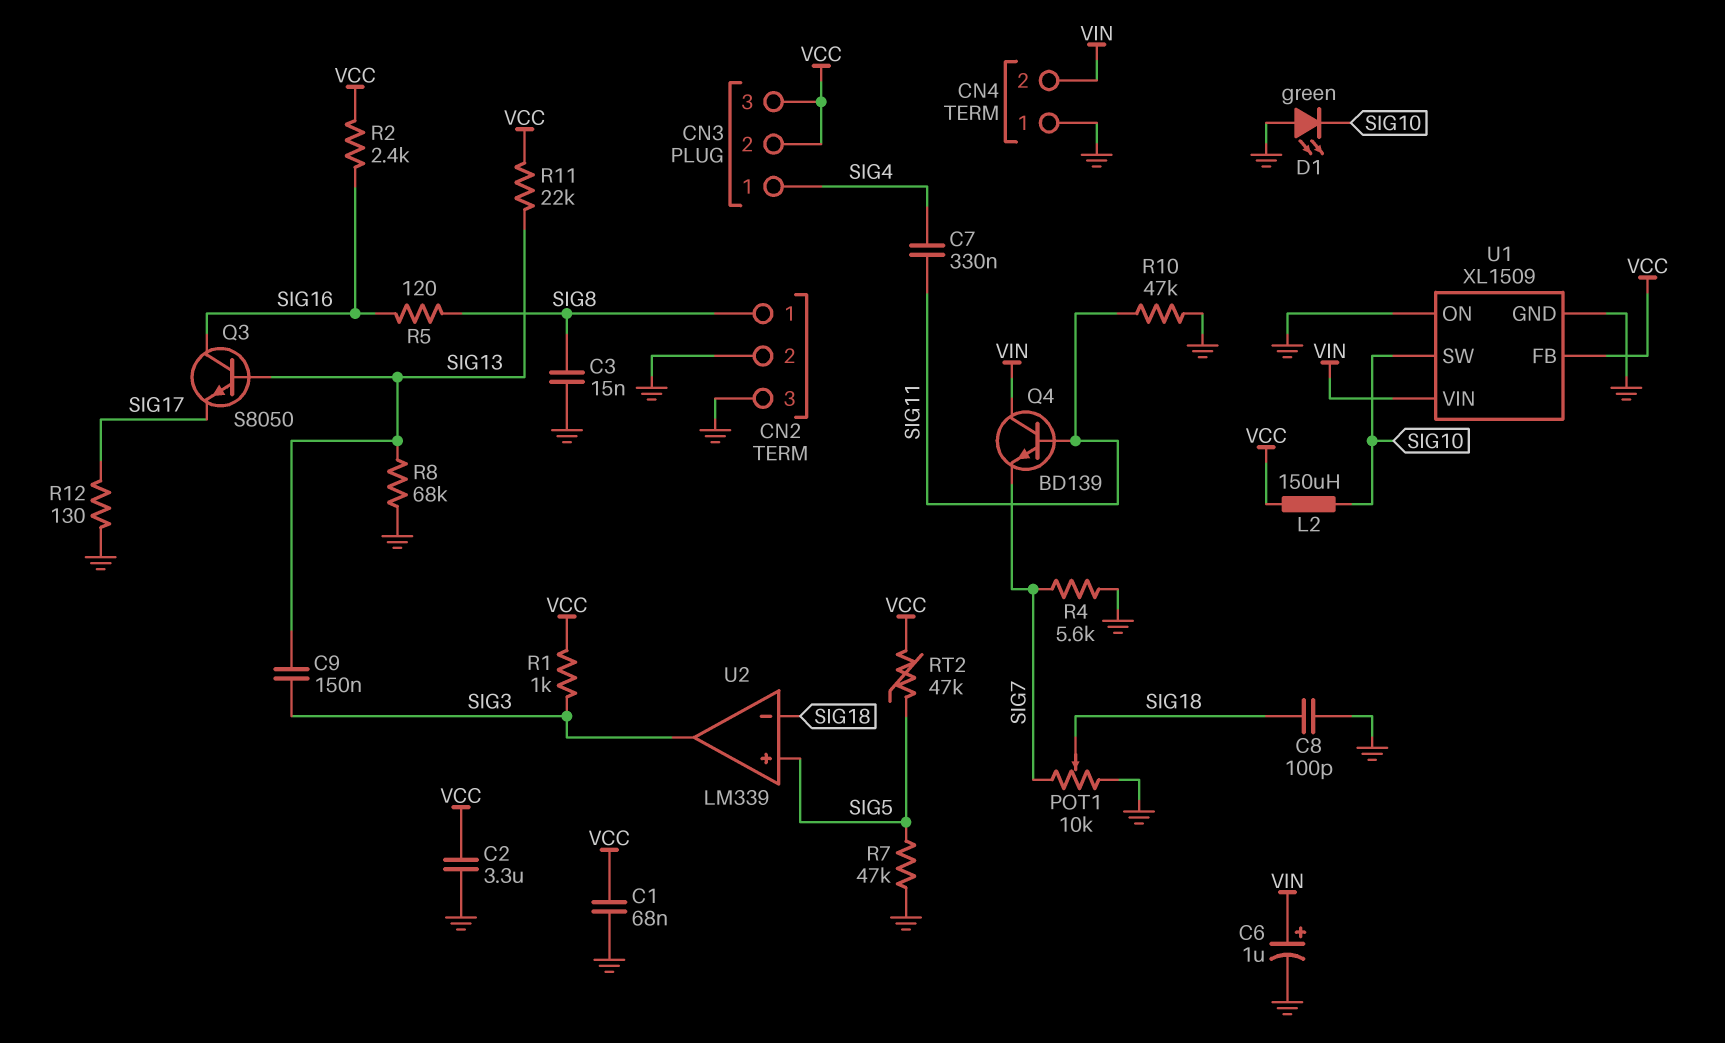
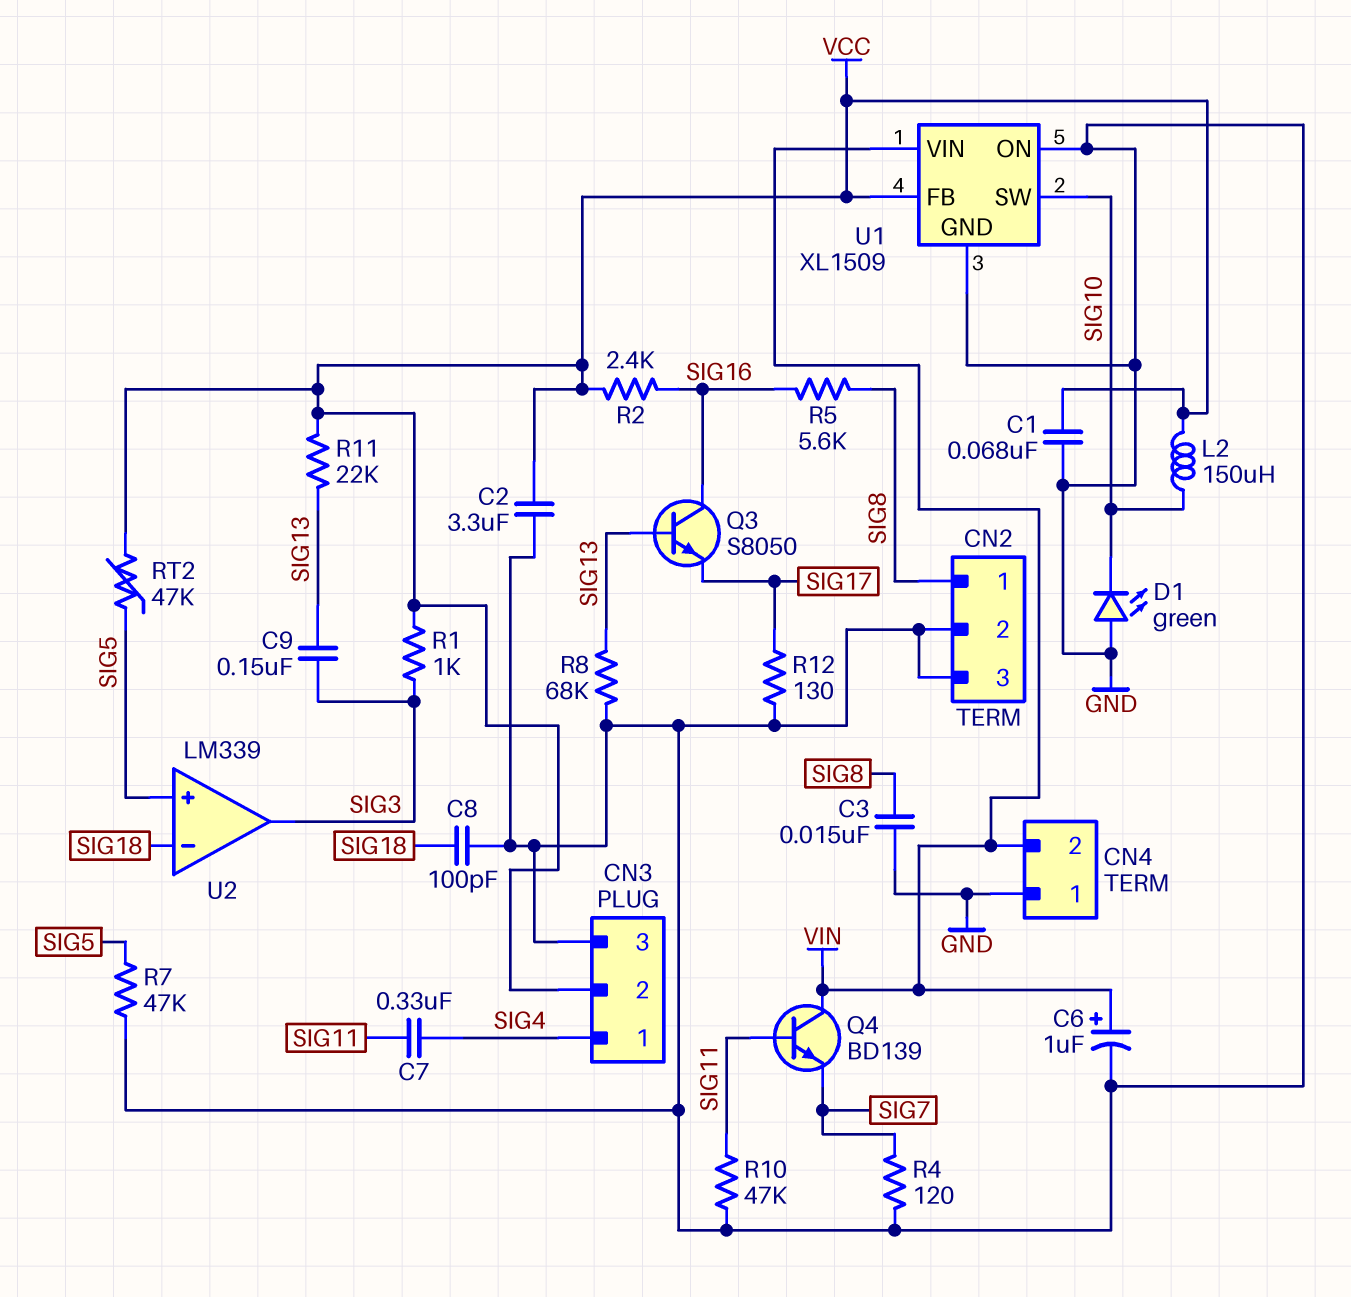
CN3 pin 3: VCC -> GND
POT1: 10k (GND, SIG7, wiper SIG18) -> none
R4: 5.6k (GND, SIG7) -> 120 (GND, SIG7)
R5: 120 (SIG8, SIG16) -> 5.6k (SIG8, SIG16)

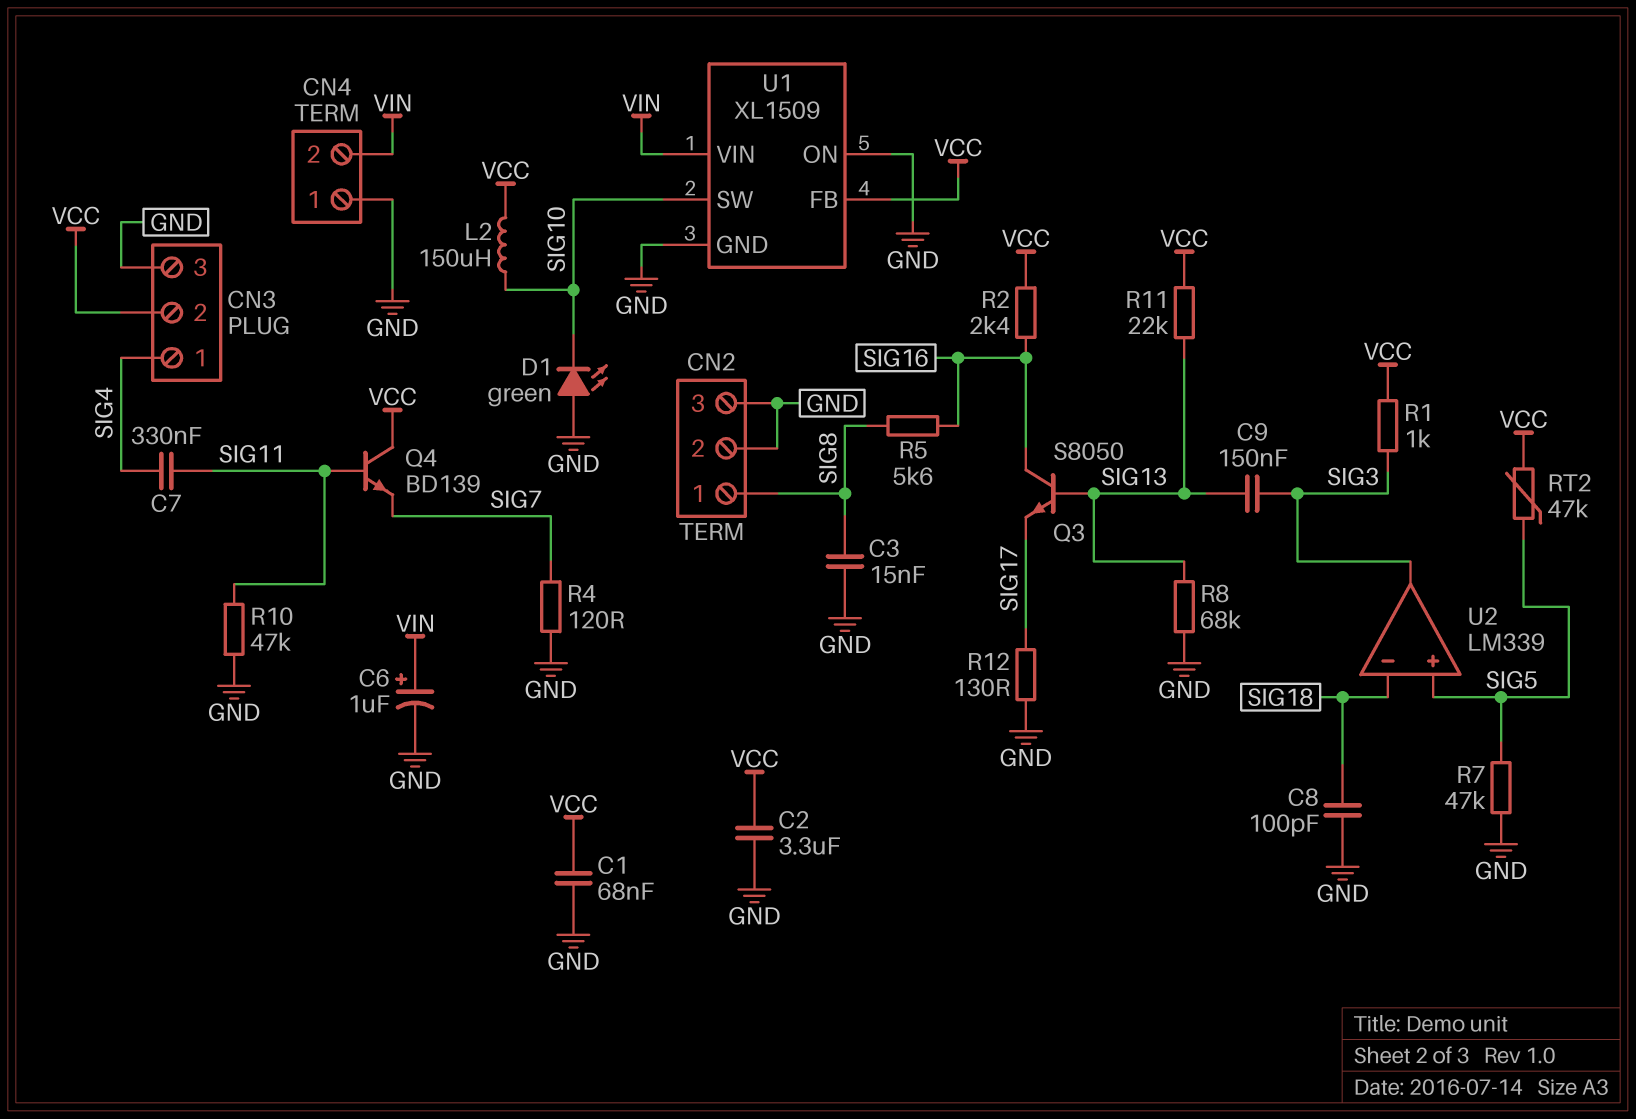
Q4: NPN BD139 (B SIG11, C VIN, E SIG7) -> NPN BD139 (B SIG11, C VCC, E SIG7)

